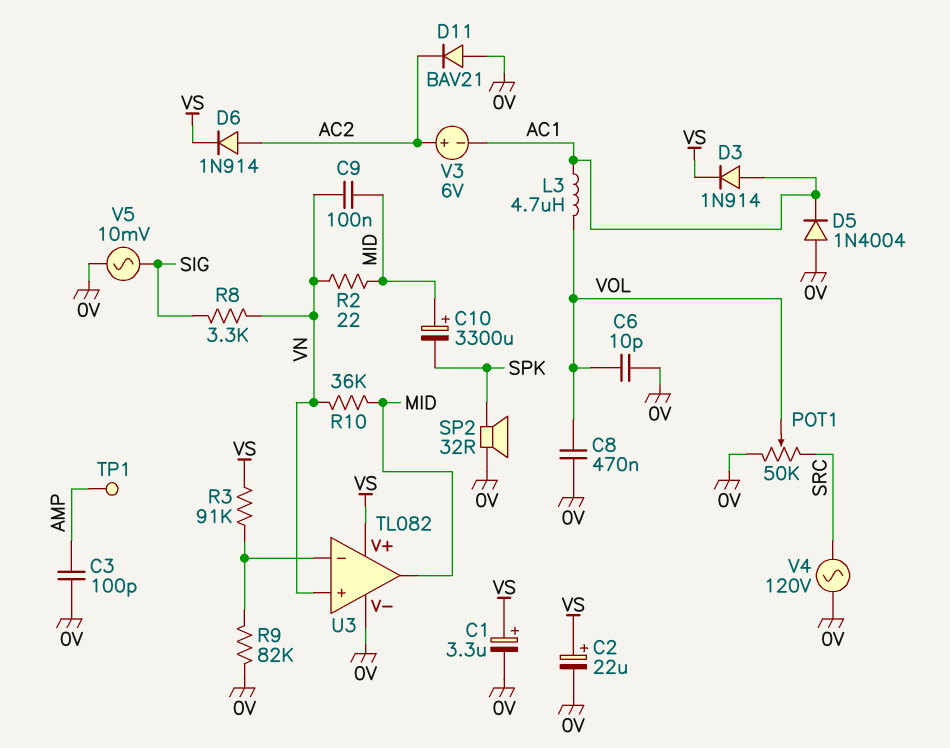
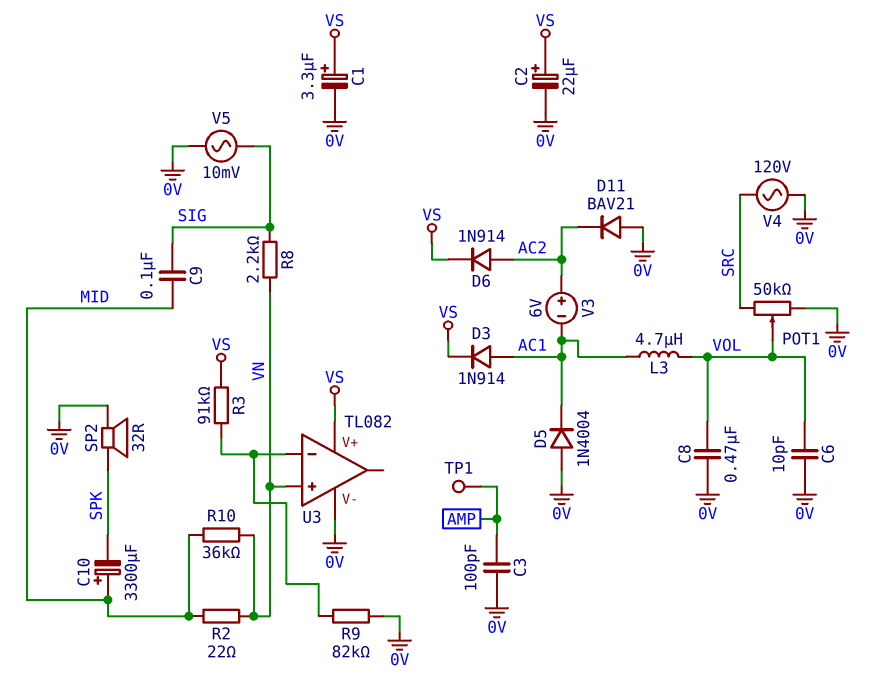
C9: 100nF (MID, VN) -> 100nF (MID, SIG)
R8: 3.3k (SIG, VN) -> 2.2k (SIG, VN)
U3 pin out: MID -> none

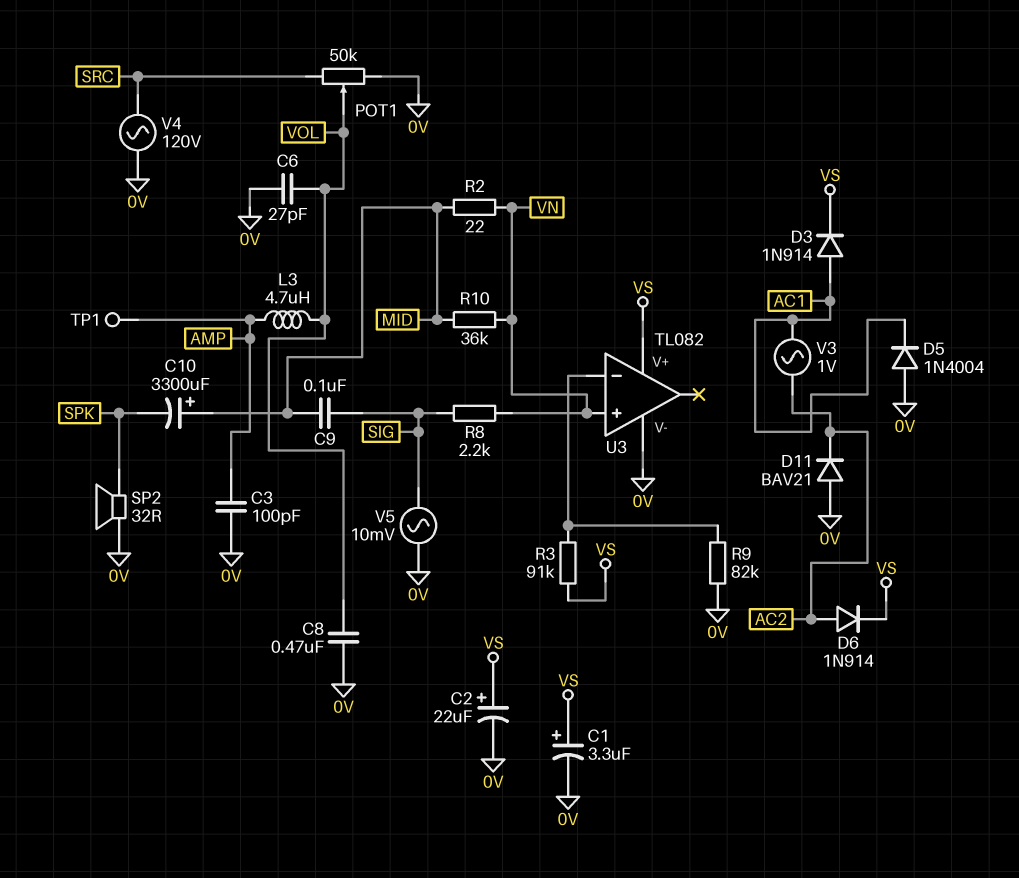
C6: 10pF (0V, VOL) -> 27pF (0V, VOL)
L3: 4.7uH (AC1, VOL) -> 4.7uH (AMP, VOL)
V3: 6V (plus AC2, minus AC1) -> AC 1V (AC1, AC2)

